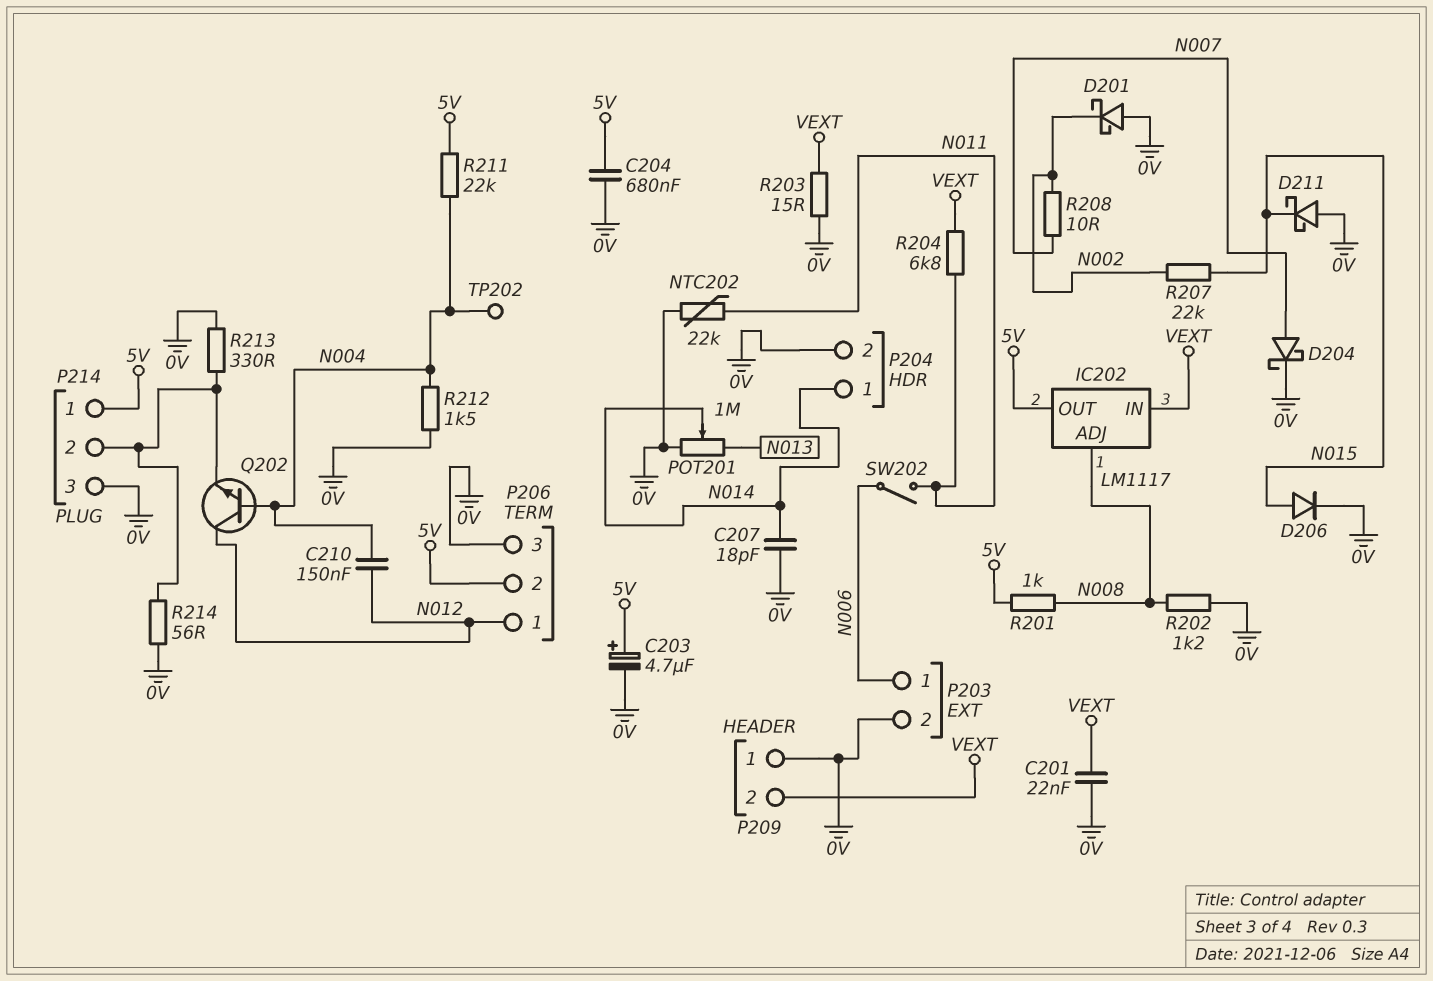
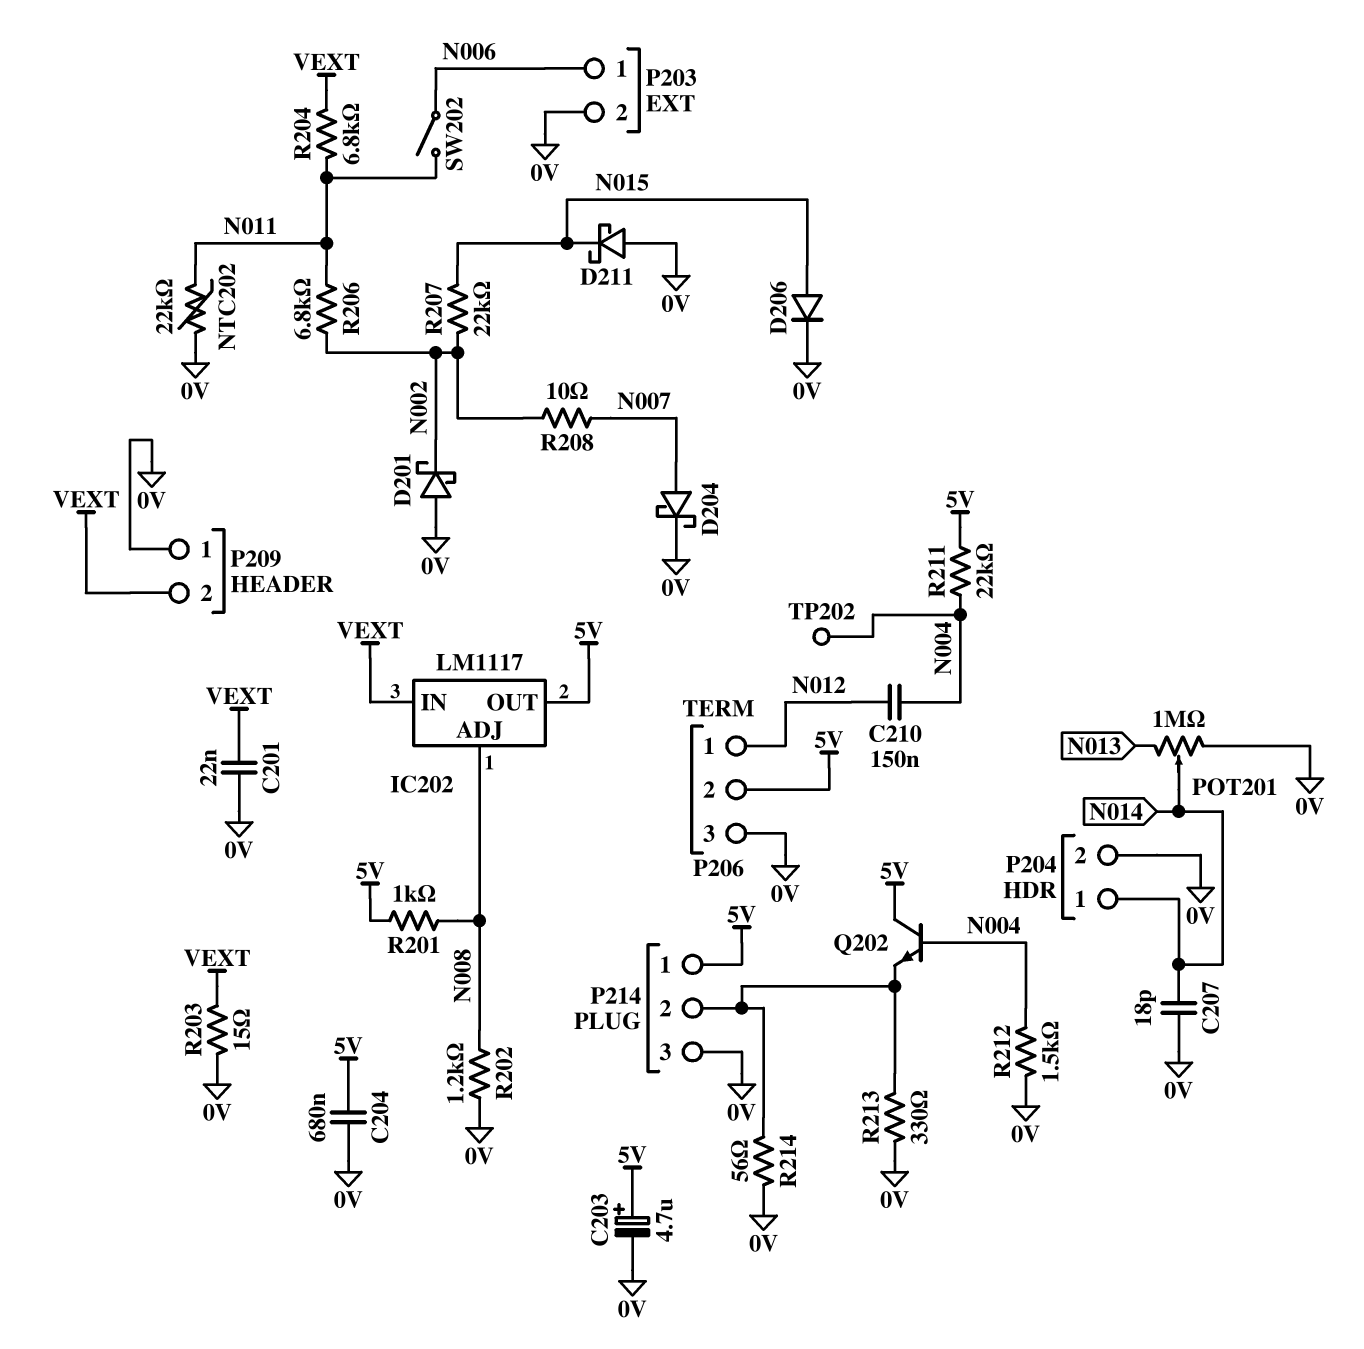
Q202: NPN (B N004, C N012, E P214/2) -> NPN (B N004, C 5V, E P214/2)
R206: none -> 6.8k (N002, N011)

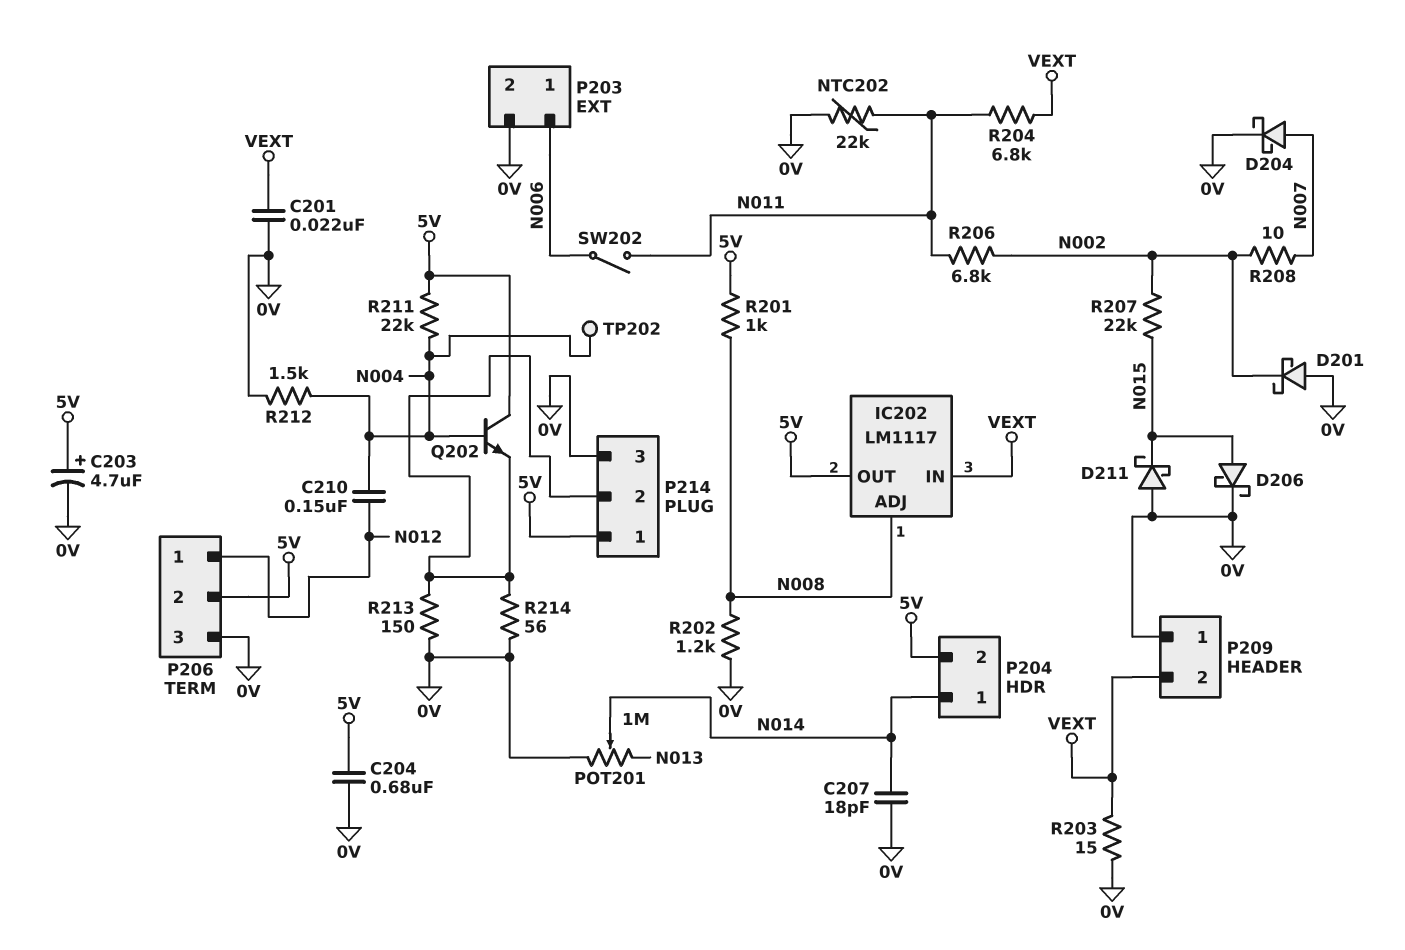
D206: diode (A N015, K 0V) -> schottky (A N015, K 0V)
P204 pin 2: 0V -> 5V
R213: 330 (0V, P214/2) -> 150 (0V, P214/2)

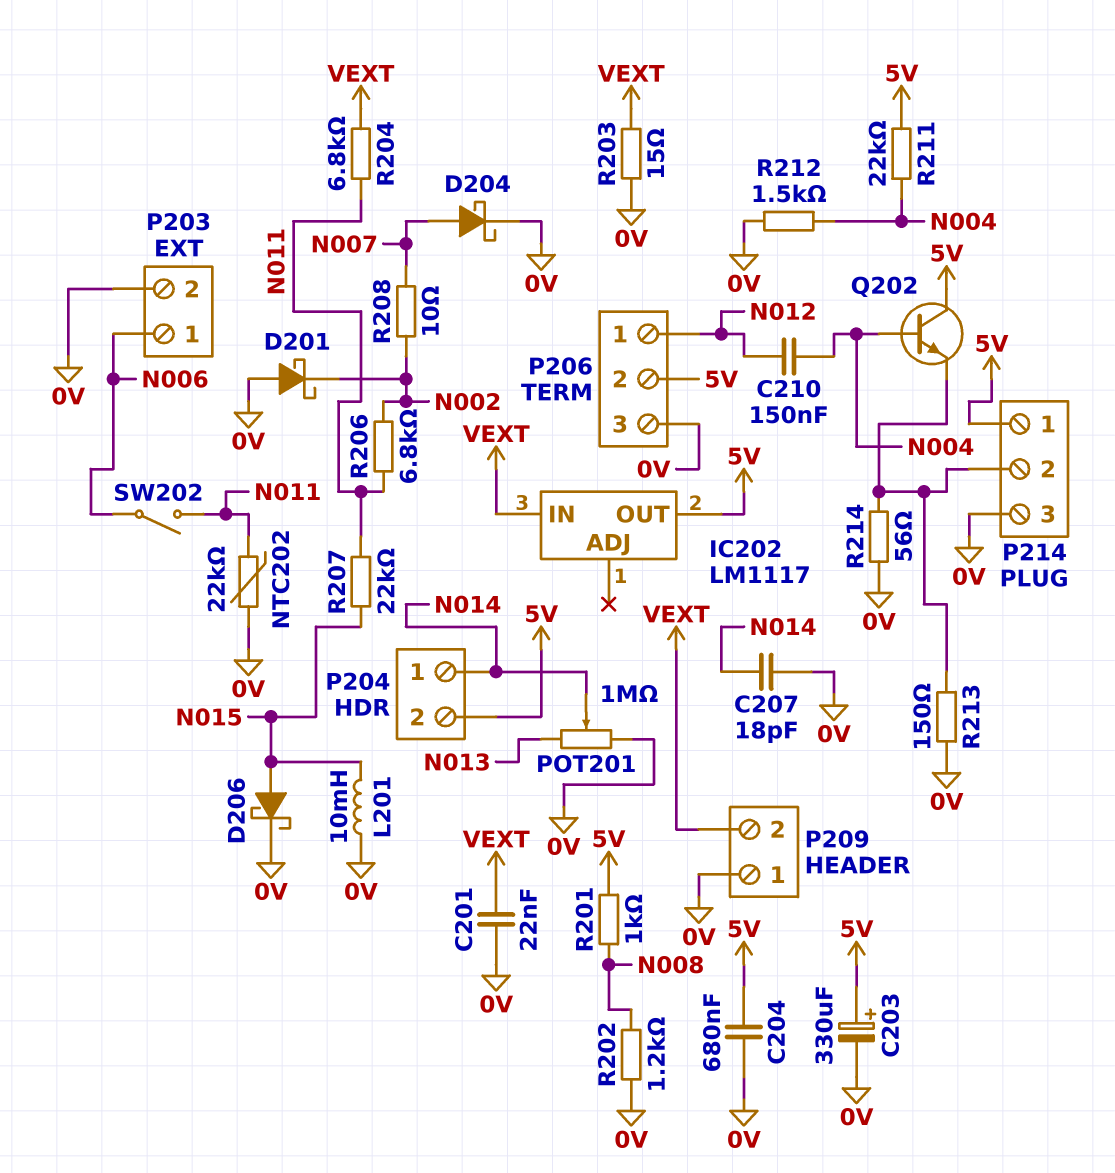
C203: 4.7uF (plus 5V, minus 0V) -> 330uF (plus 5V, minus 0V)
D211: schottky (A 0V, K N015) -> none
IC202 pin ADJ: N008 -> none
L201: none -> 10mH (0V, N015)
R207: 22k (N002, N015) -> 22k (N011, N015)
TP202: test point (N004) -> none

